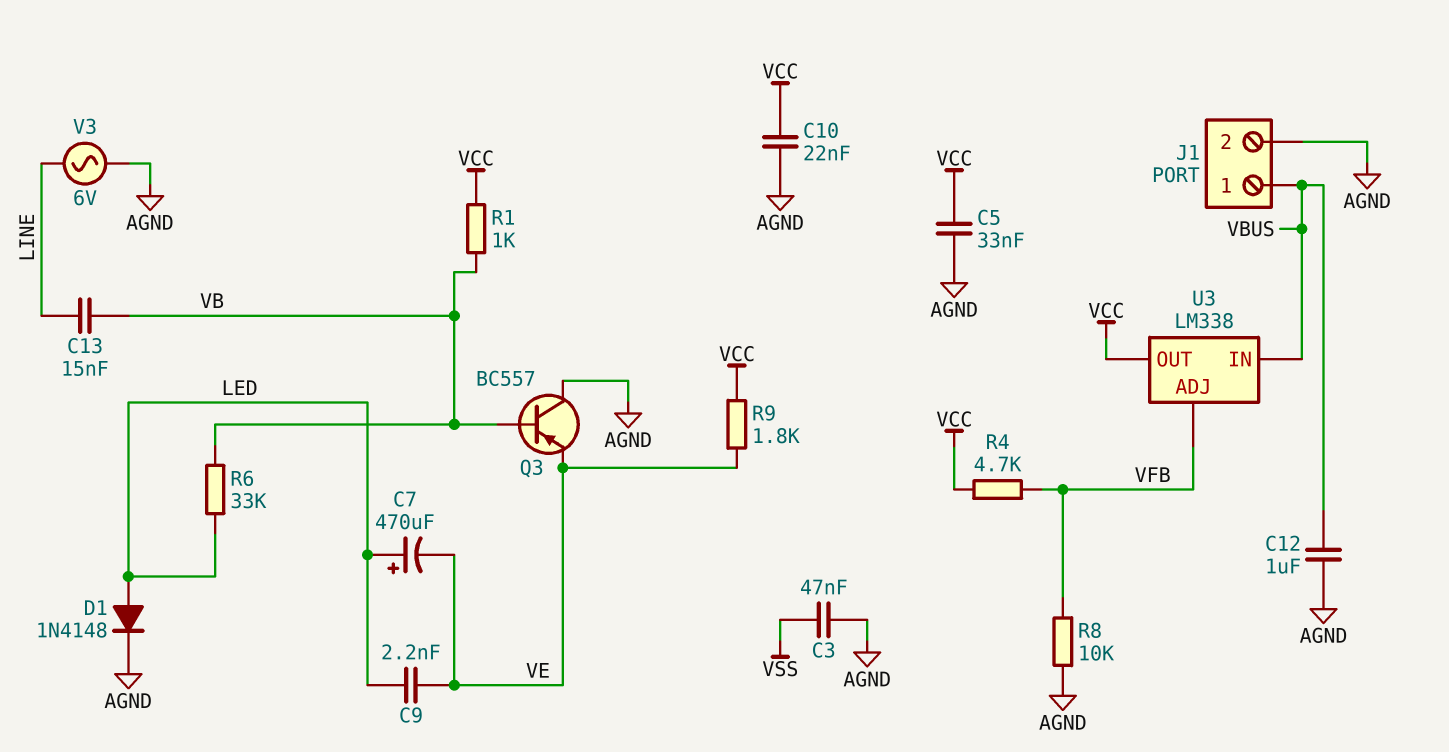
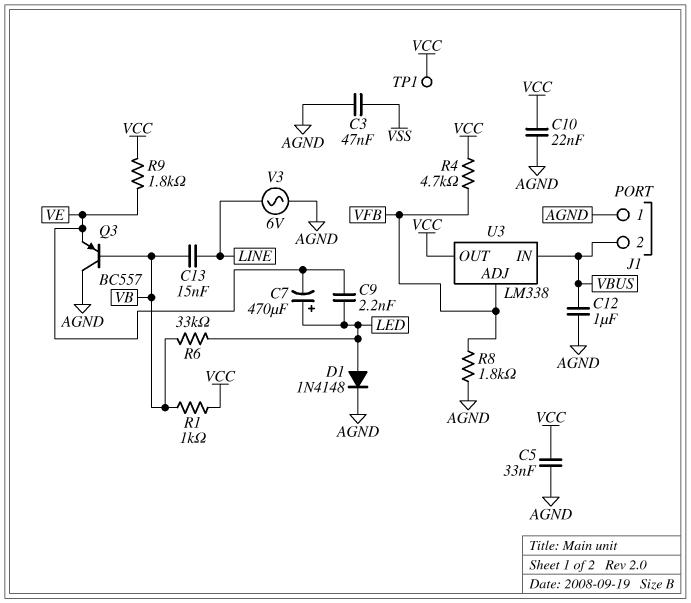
J1 pin 1: VBUS -> AGND
J1 pin 2: AGND -> VBUS
R8: 10k (AGND, VFB) -> 1.8k (AGND, VFB)
TP1: none -> test point (VCC)

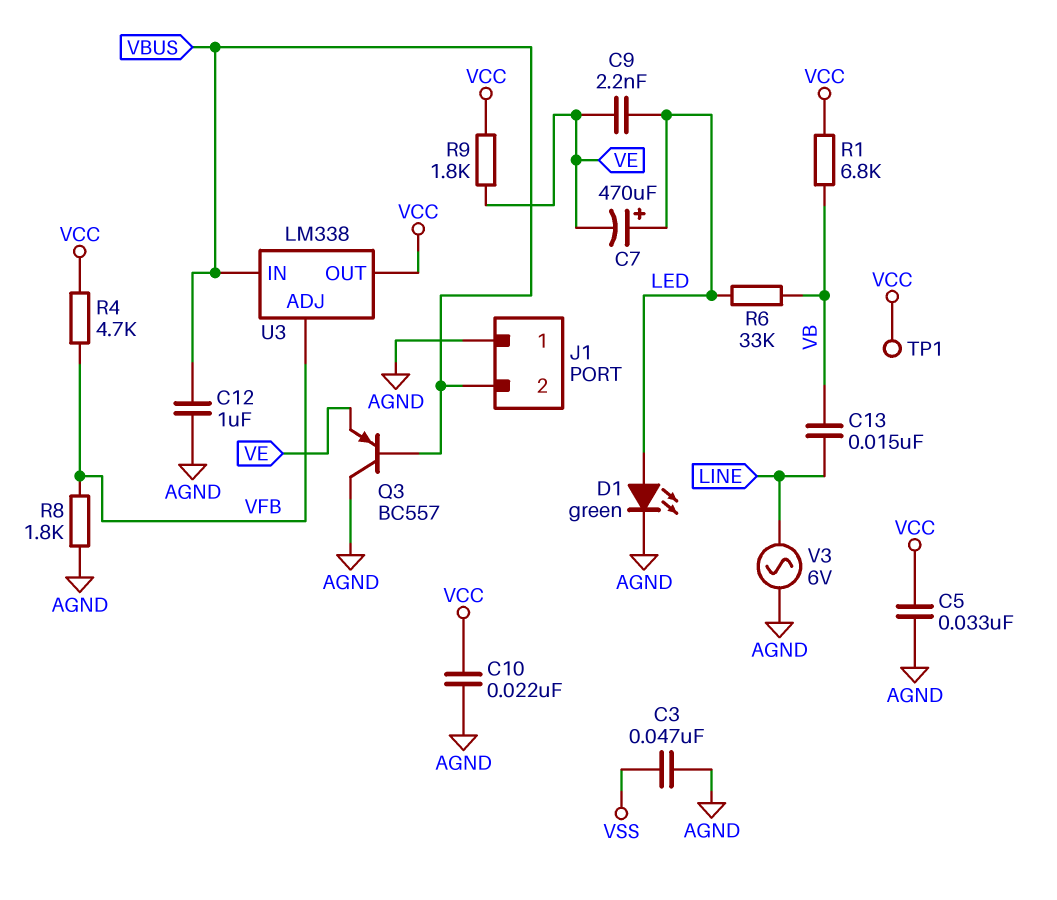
D1: diode 1N4148 (A LED, K AGND) -> LED green (A LED, K AGND)
Q3: PNP BC557 (B VB, C AGND, E VE) -> PNP BC557 (B VBUS, C AGND, E VE)
R1: 1k (VB, VCC) -> 6.8k (VB, VCC)

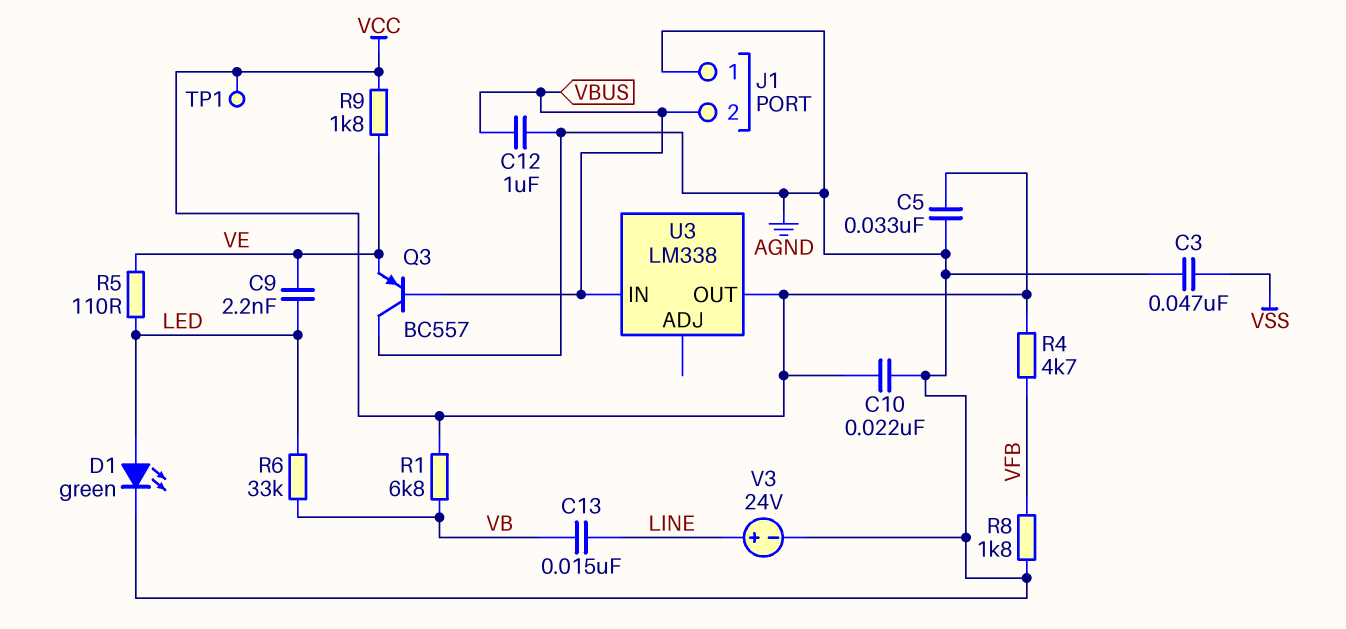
C7: 470uF (plus LED, minus VE) -> none
R5: none -> 110 (LED, VE)
U3 pin ADJ: VFB -> none
V3: AC 6V (AGND, LINE) -> 24V (plus LINE, minus AGND)

